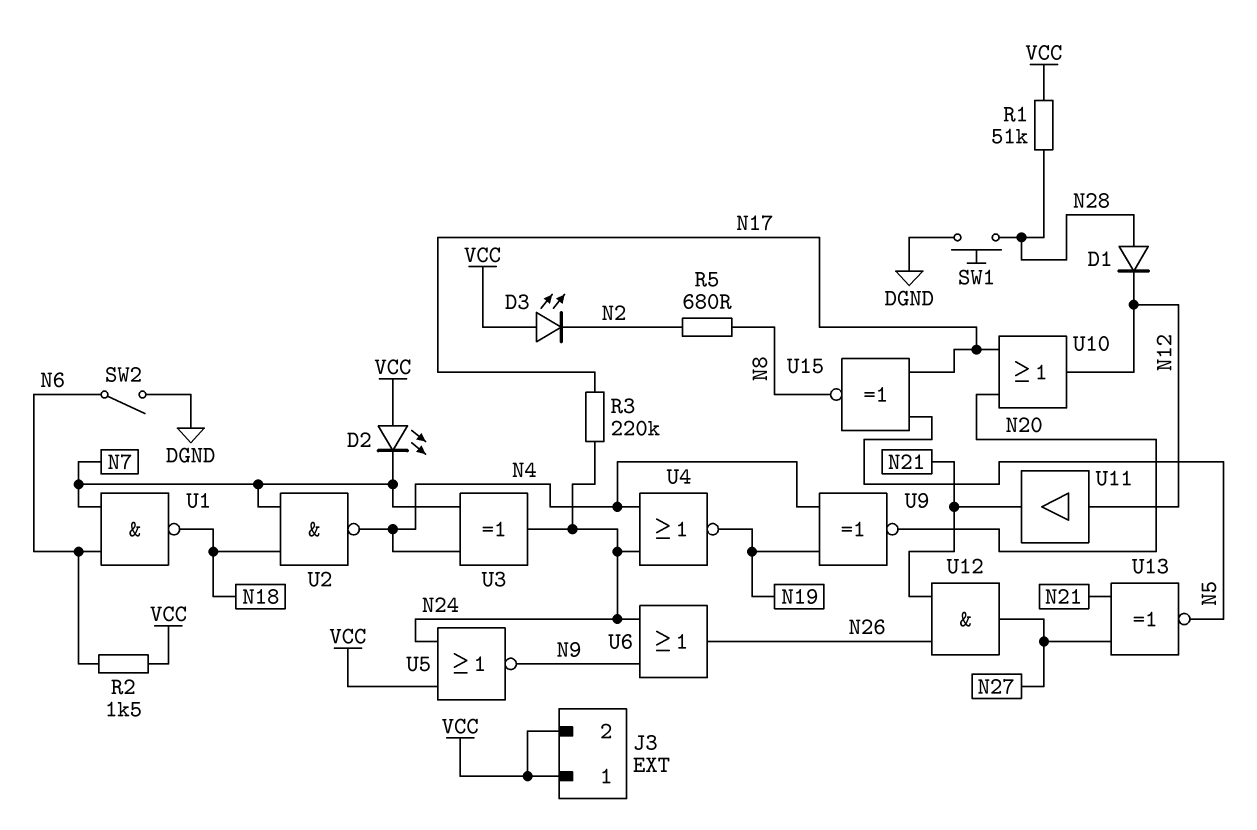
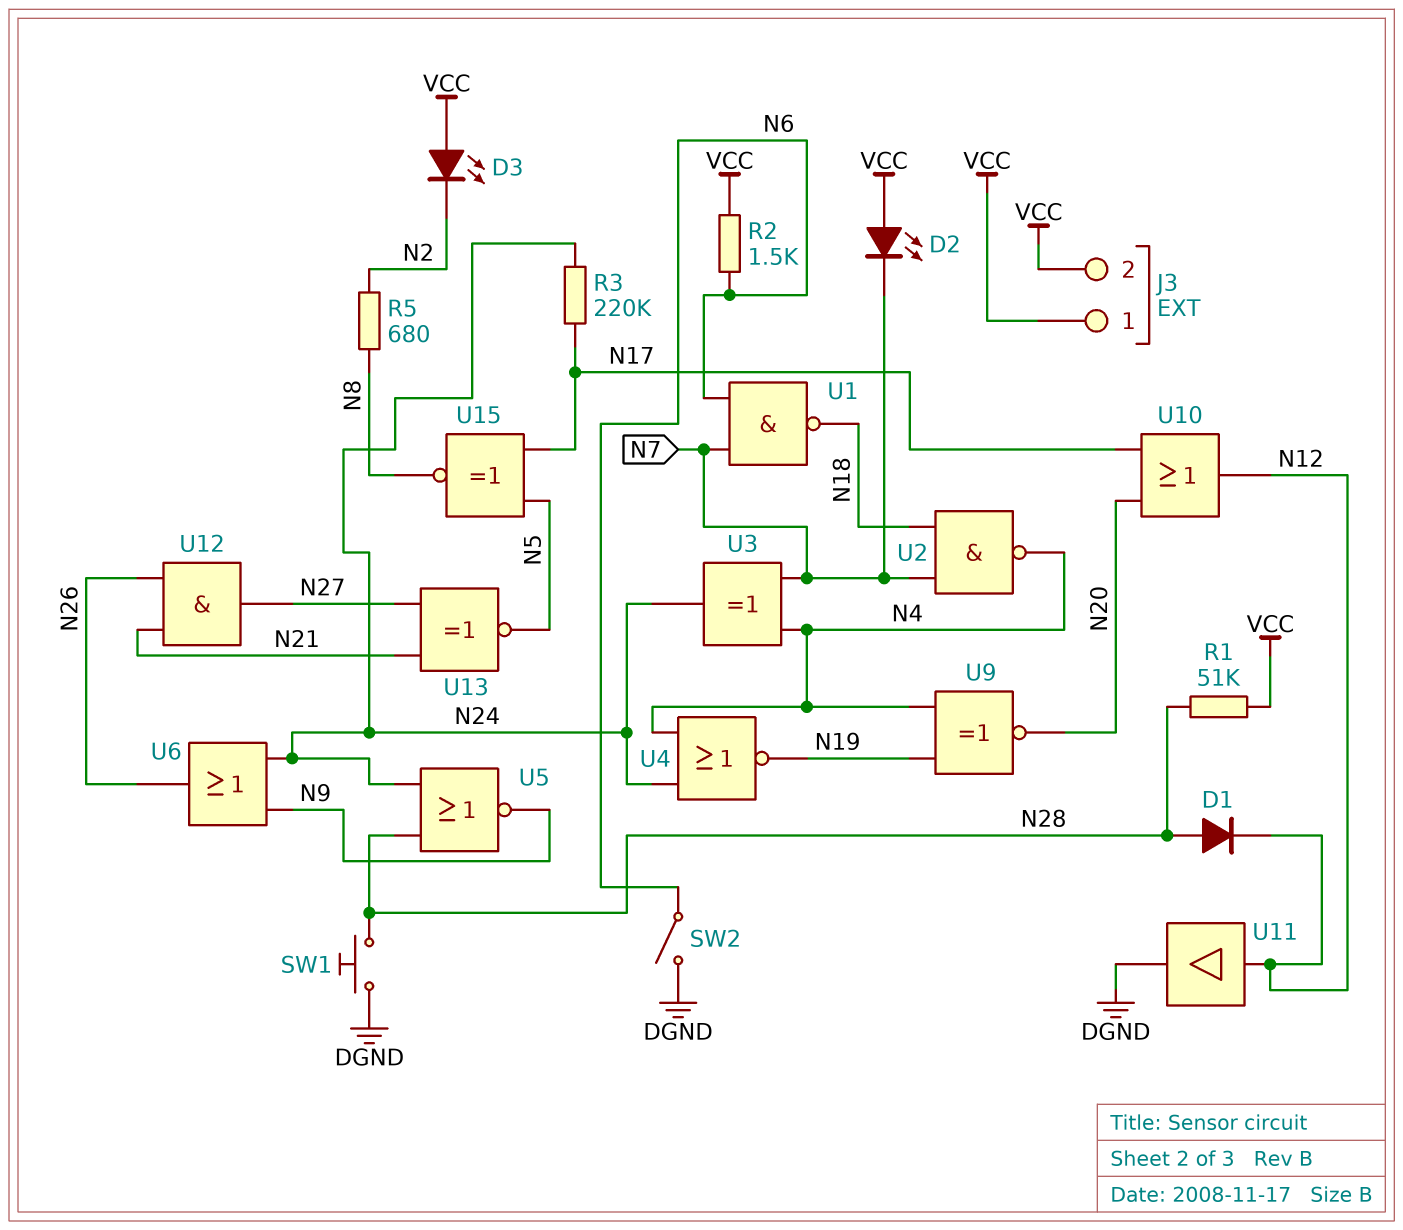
U5: NOR (in N24, in VCC, out N9) -> NOR (in N24, in N28, out N9)
U11: buffer (in N12, out N21) -> buffer (in N12, out DGND)

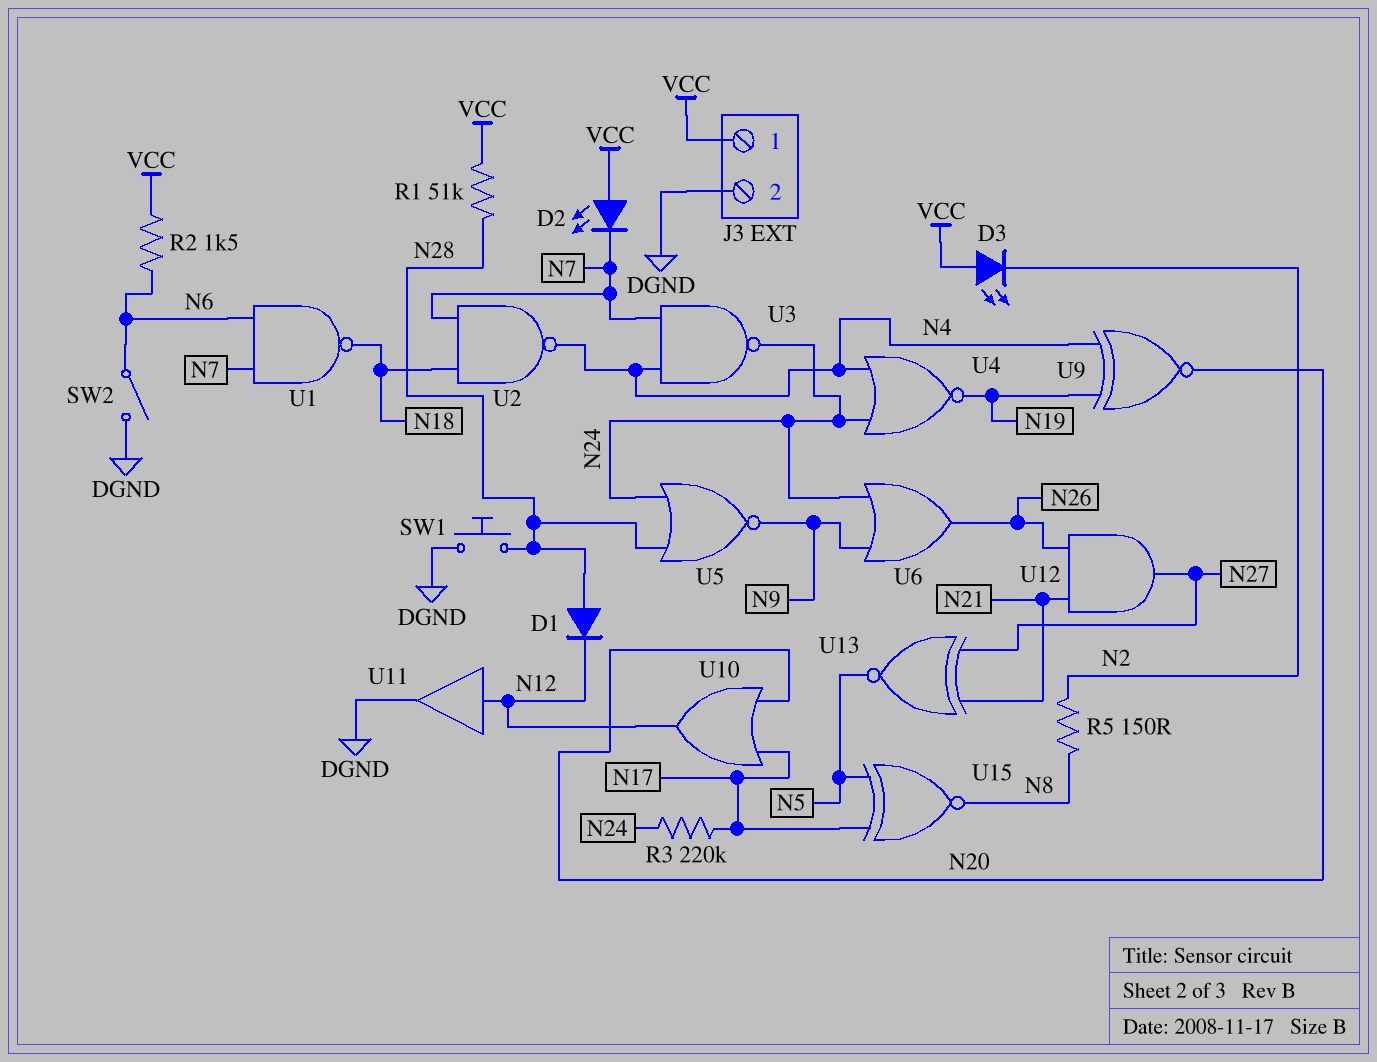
J3 pin 2: VCC -> DGND
R5: 680 (N2, N8) -> 150 (N2, N8)
U3: XOR (in N4, in N7, out N24) -> NAND (in N4, in N7, out N24)

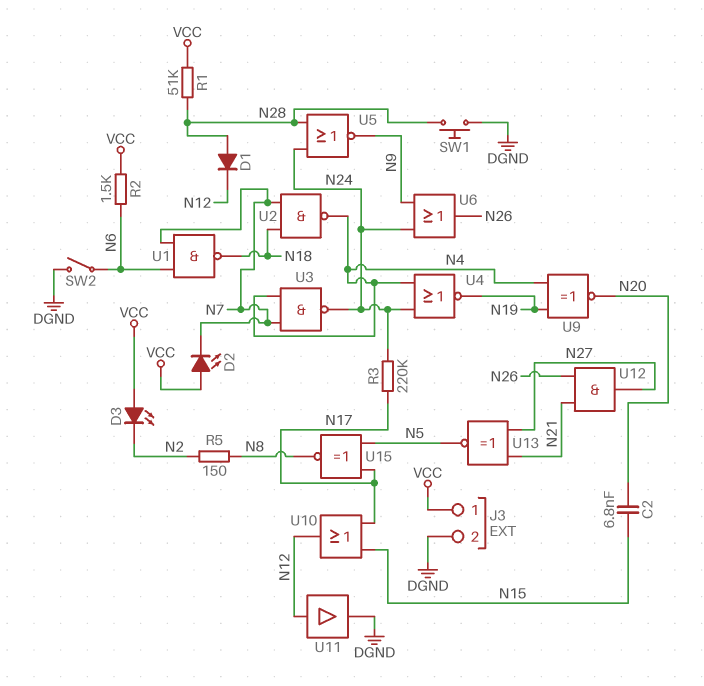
C2: none -> 6.8nF (N15, N20)
U10: OR (in N17, in N20, out N12) -> OR (in N15, in N17, out N12)

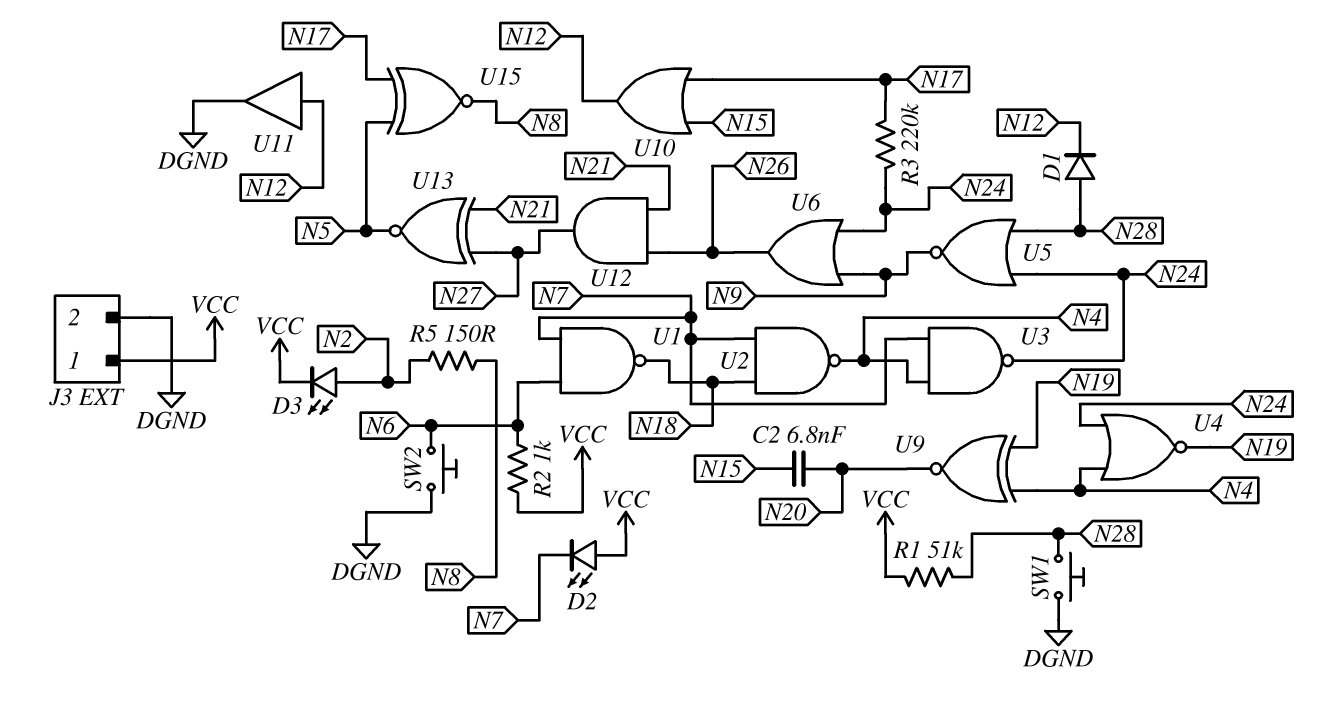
D3: LED (A VCC, K N2) -> LED (A N2, K VCC)
R2: 1.5k (N6, VCC) -> 1k (N6, VCC)
SW2: switch (DGND, N6) -> button (DGND, N6)

